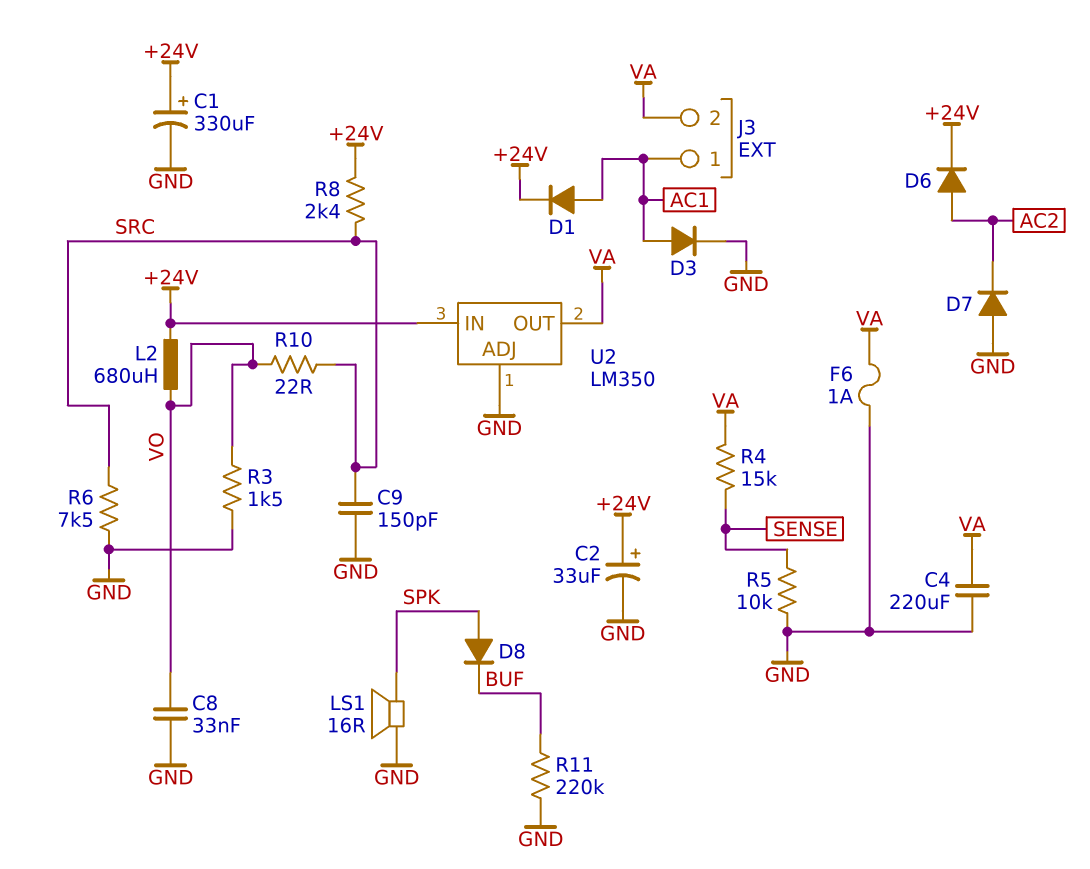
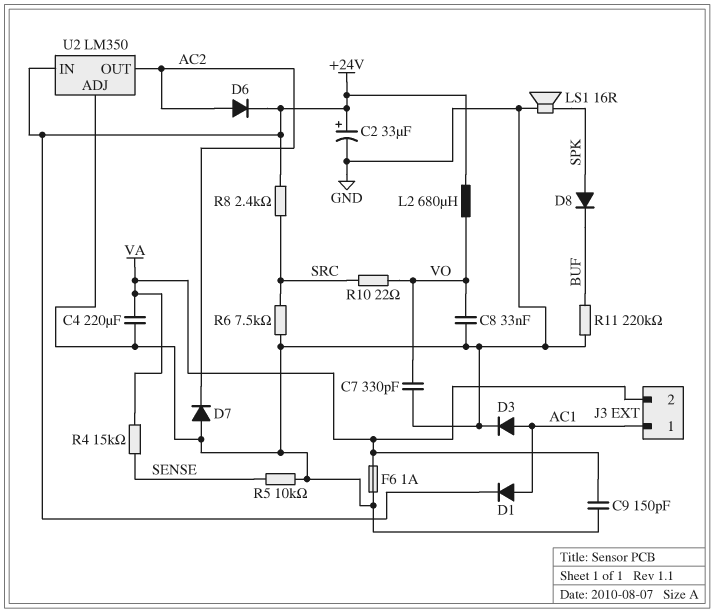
C1: 330uF (plus +24V, minus GND) -> none
C7: none -> 330pF (GND, VO)
C9: 150pF (GND, SRC) -> 150pF (GND, VA)
R3: 1.5k (GND, VO) -> none
U2 pin OUT: VA -> AC2

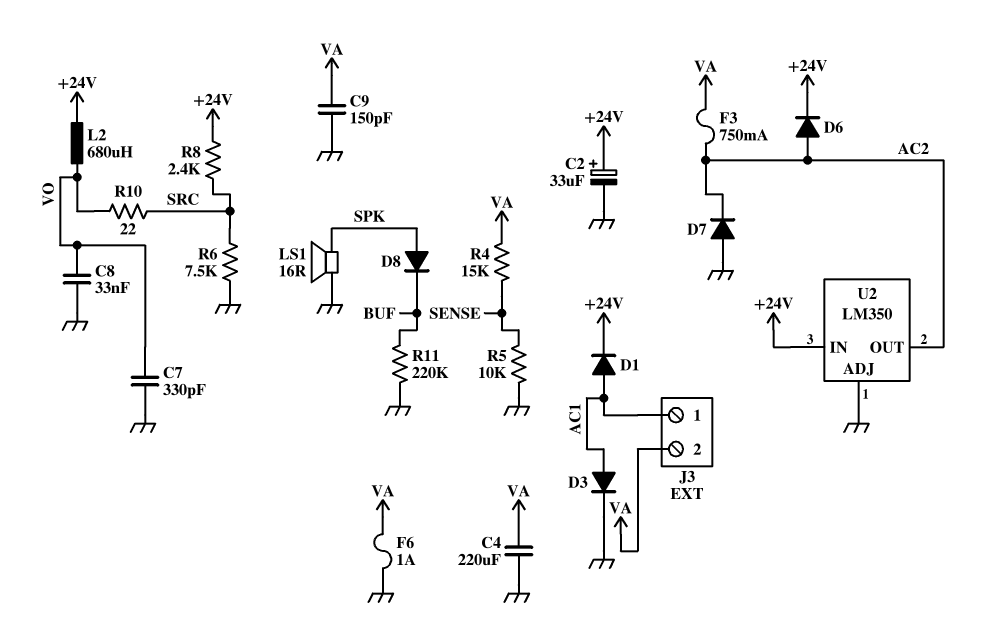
F3: none -> 750mA (AC2, VA)

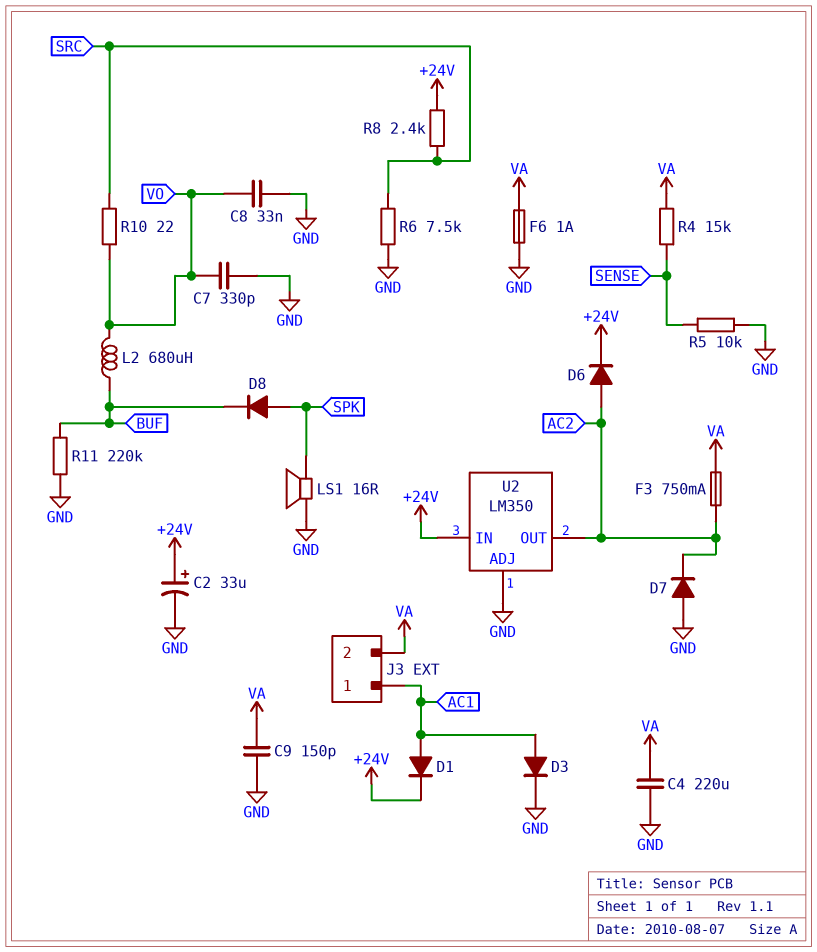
L2: 680uH (+24V, VO) -> 680uH (BUF, VO)

